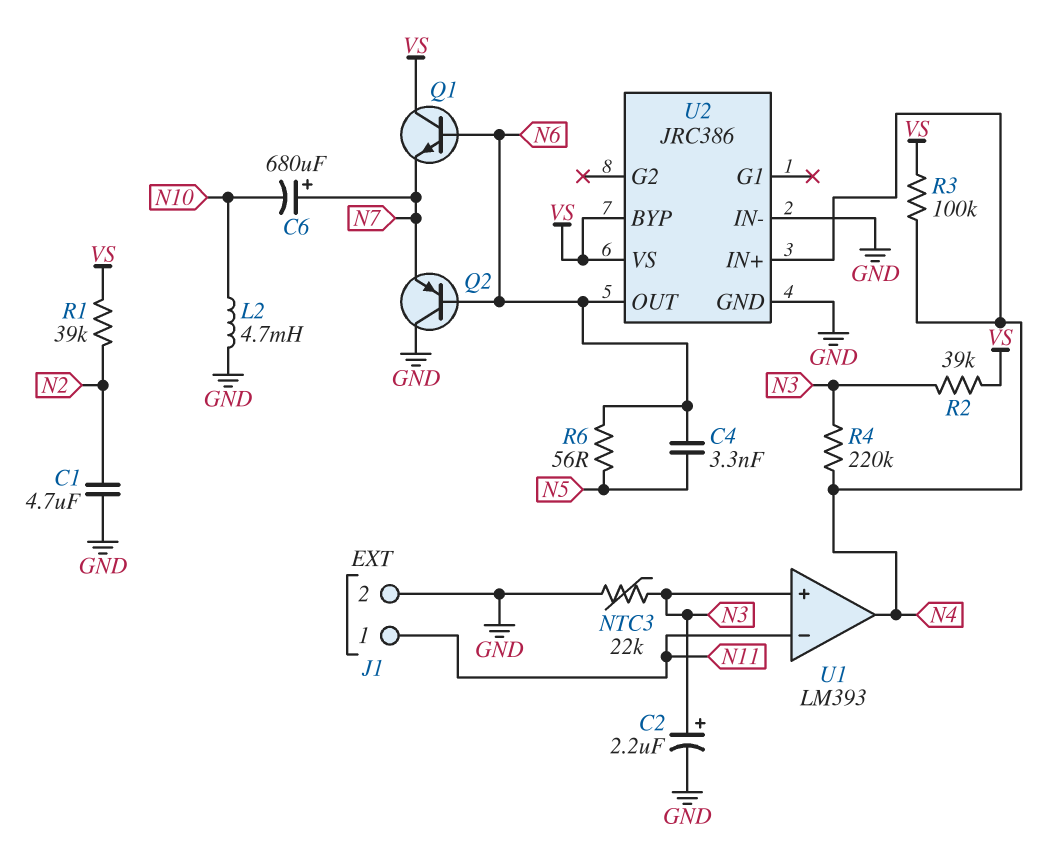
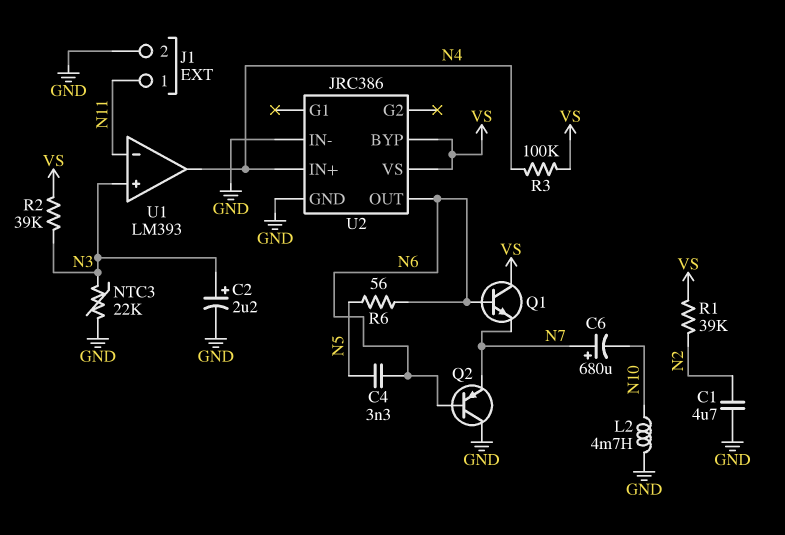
R4: 220k (N3, N4) -> none

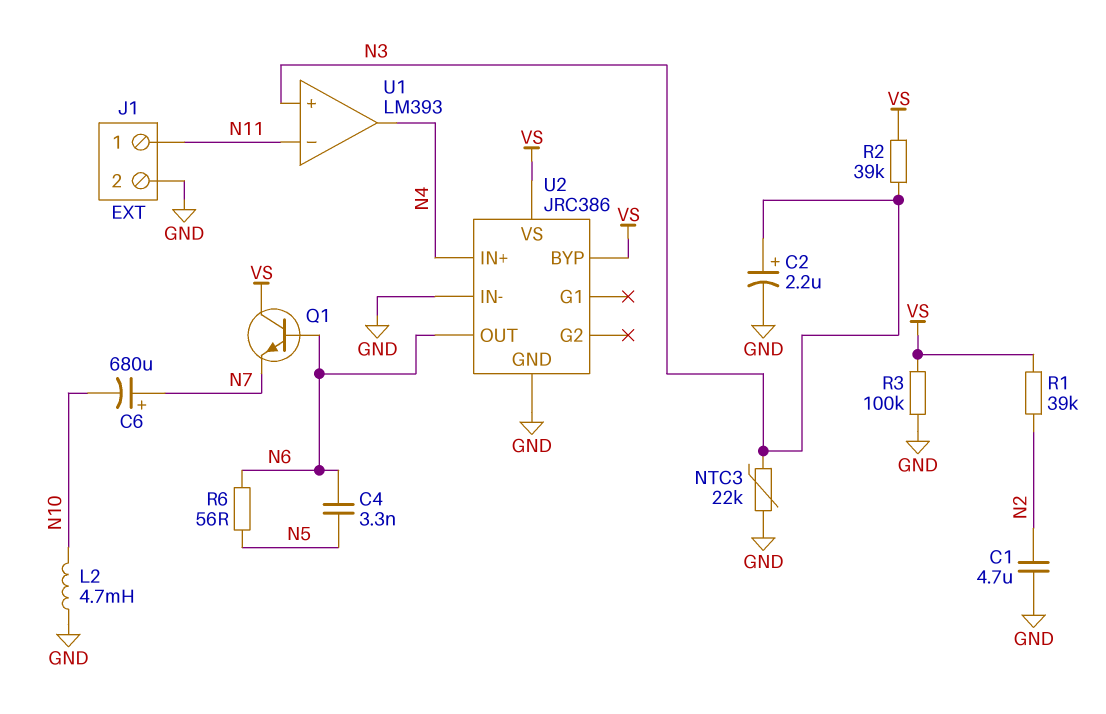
Q2: PNP (B N6, C GND, E N7) -> none
R3: 100k (N4, VS) -> 100k (GND, VS)

